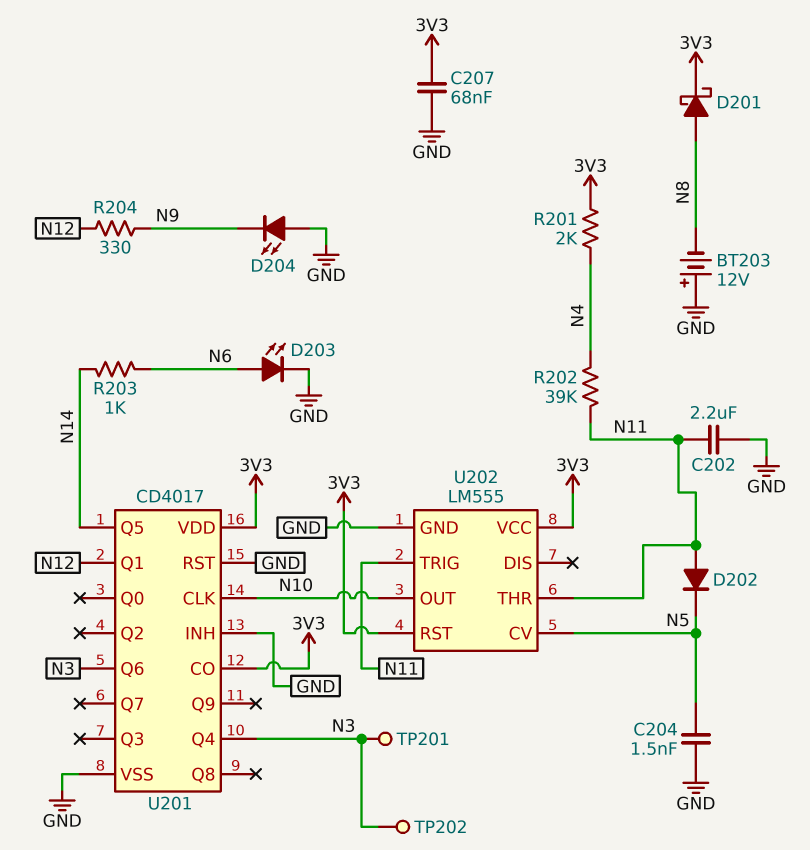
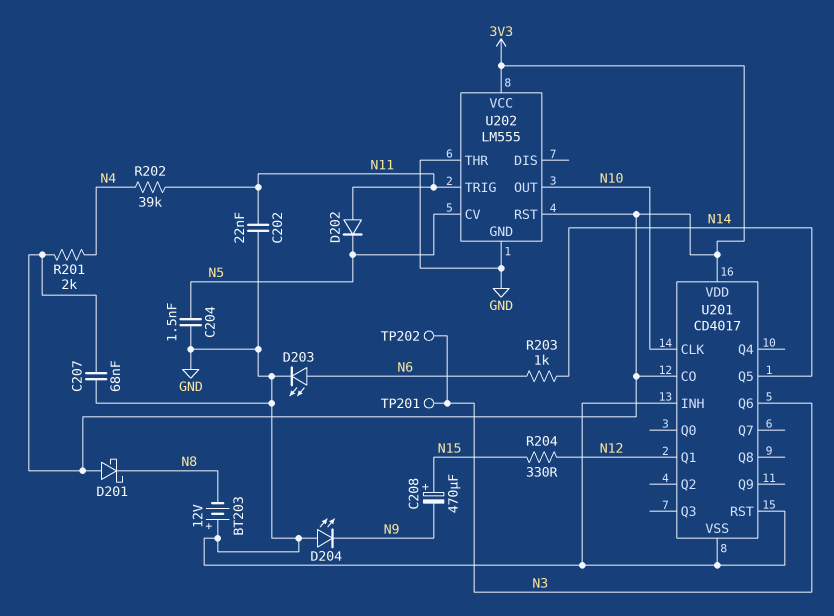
C202: 2.2uF (GND, N11) -> 22nF (GND, N11)
C208: none -> 470uF (plus N15, minus N9)
D201: schottky (A N8, K 3V3) -> schottky (A 3V3, K N8)
R204: 330 (N9, N12) -> 330 (N12, N15)
U201 pin Q4: N3 -> none
U202 pin THR: N11 -> GND

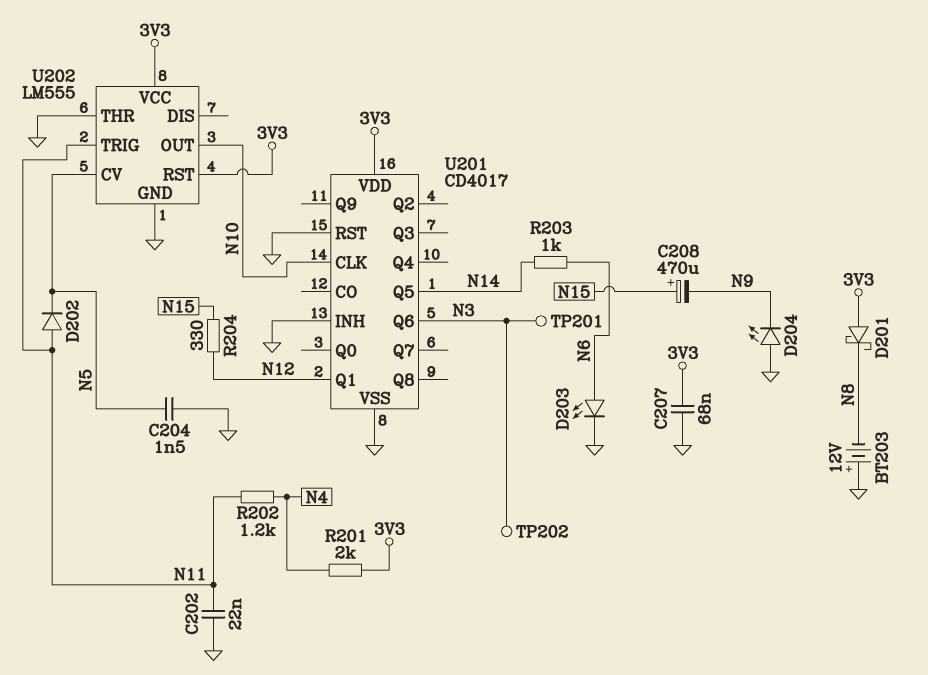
R202: 39k (N4, N11) -> 1.2k (N4, N11)
U201 pin CO: 3V3 -> none

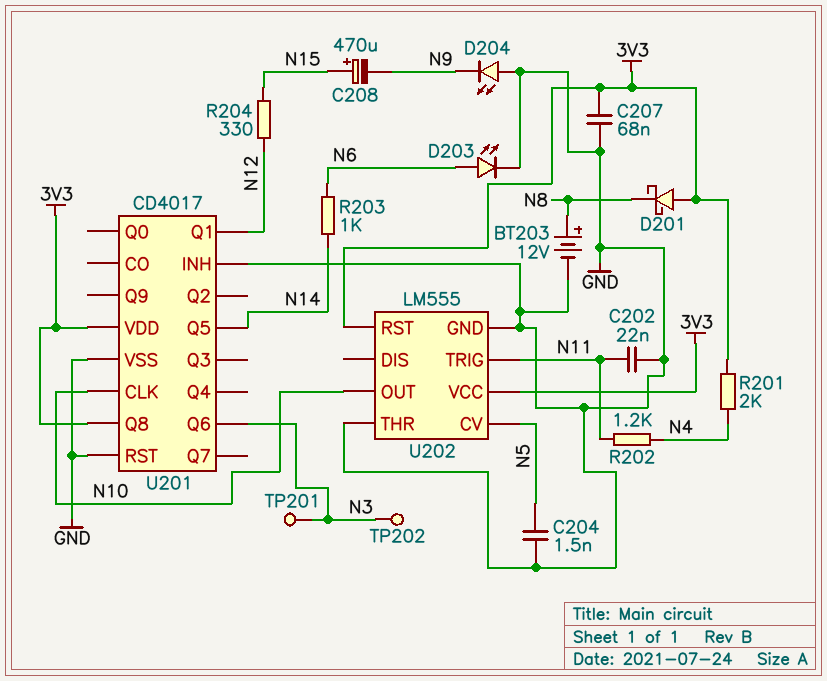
BT203: 12V (plus GND, minus N8) -> 12V (plus N8, minus GND)
D202: diode (A N11, K N5) -> none
U201 pin Q8: none -> 3V3

